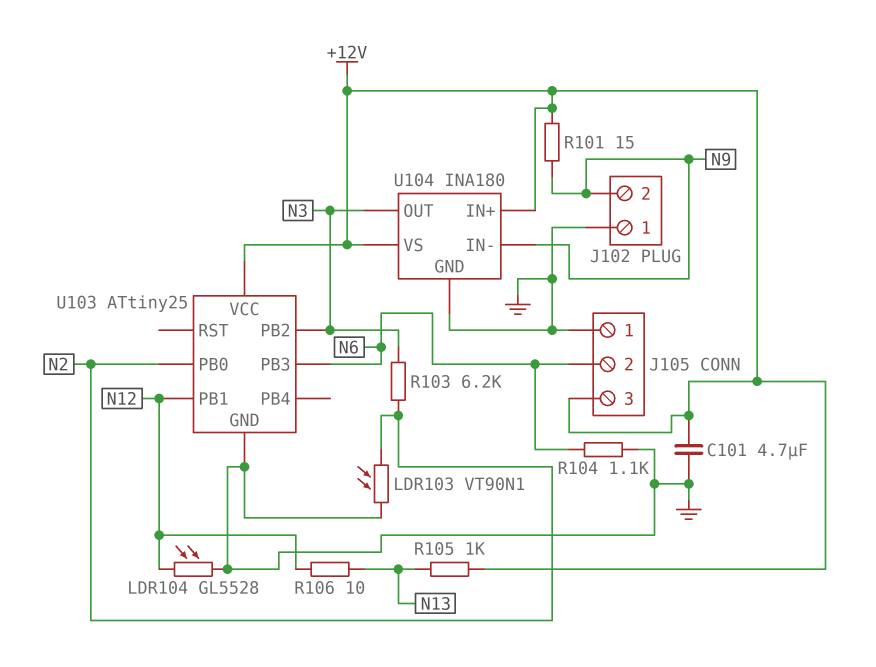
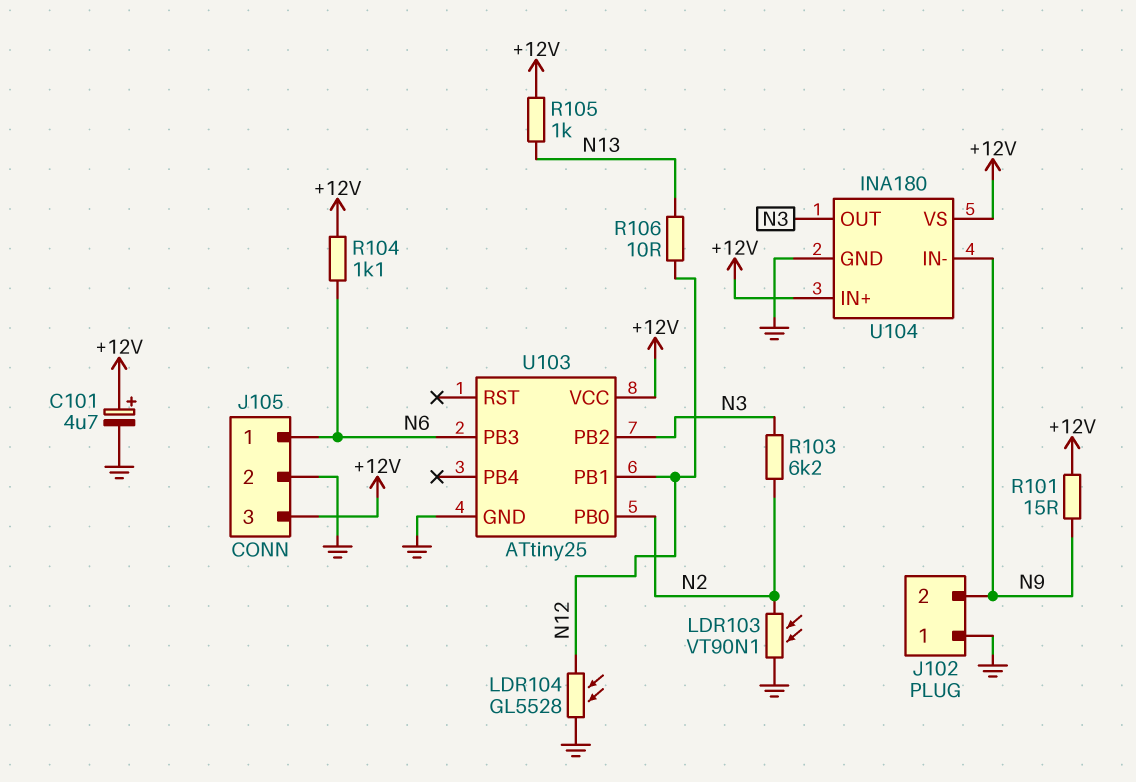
C101: 4.7uF (+12V, GND) -> 4.7uF (plus +12V, minus GND)
J105 pin 1: GND -> N6
J105 pin 2: N6 -> GND
R104: 1.1k (GND, N6) -> 1.1k (+12V, N6)

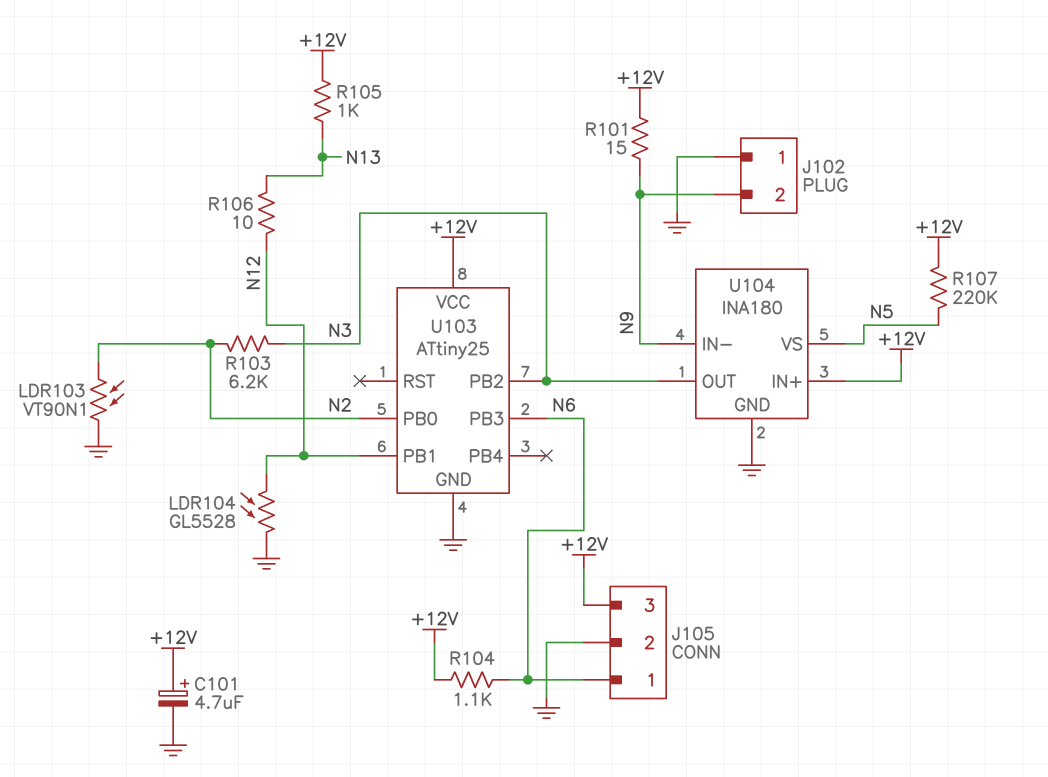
R107: none -> 220k (+12V, N5)
U104 pin VS: +12V -> N5

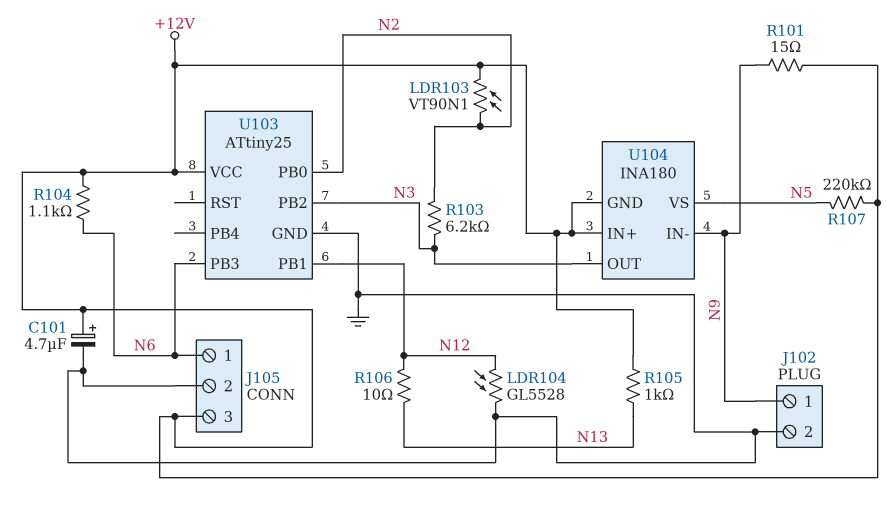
J102 pin 1: GND -> N9
J102 pin 2: N9 -> GND
LDR103: VT90N1 (GND, N2) -> VT90N1 (+12V, N2)
U104 pin GND: GND -> +12V

